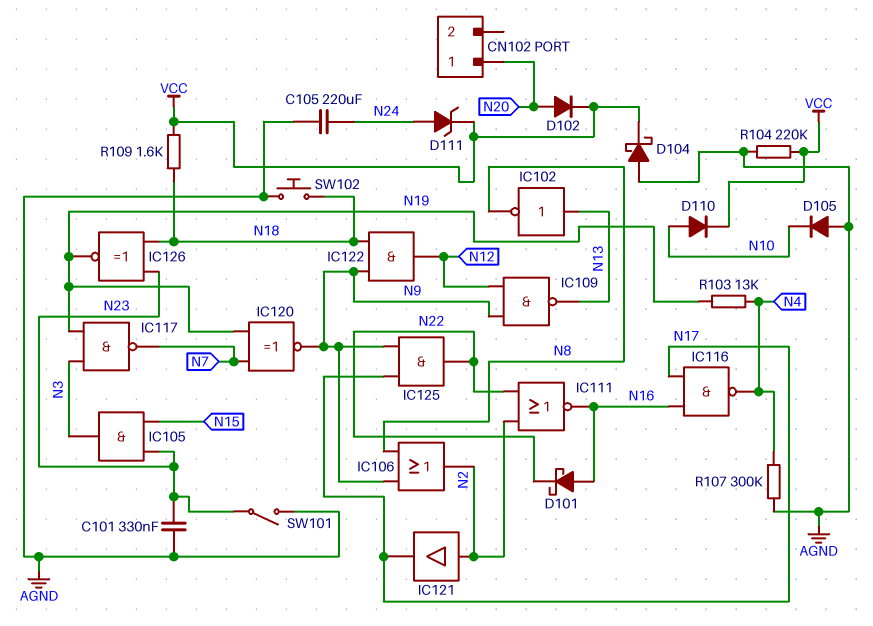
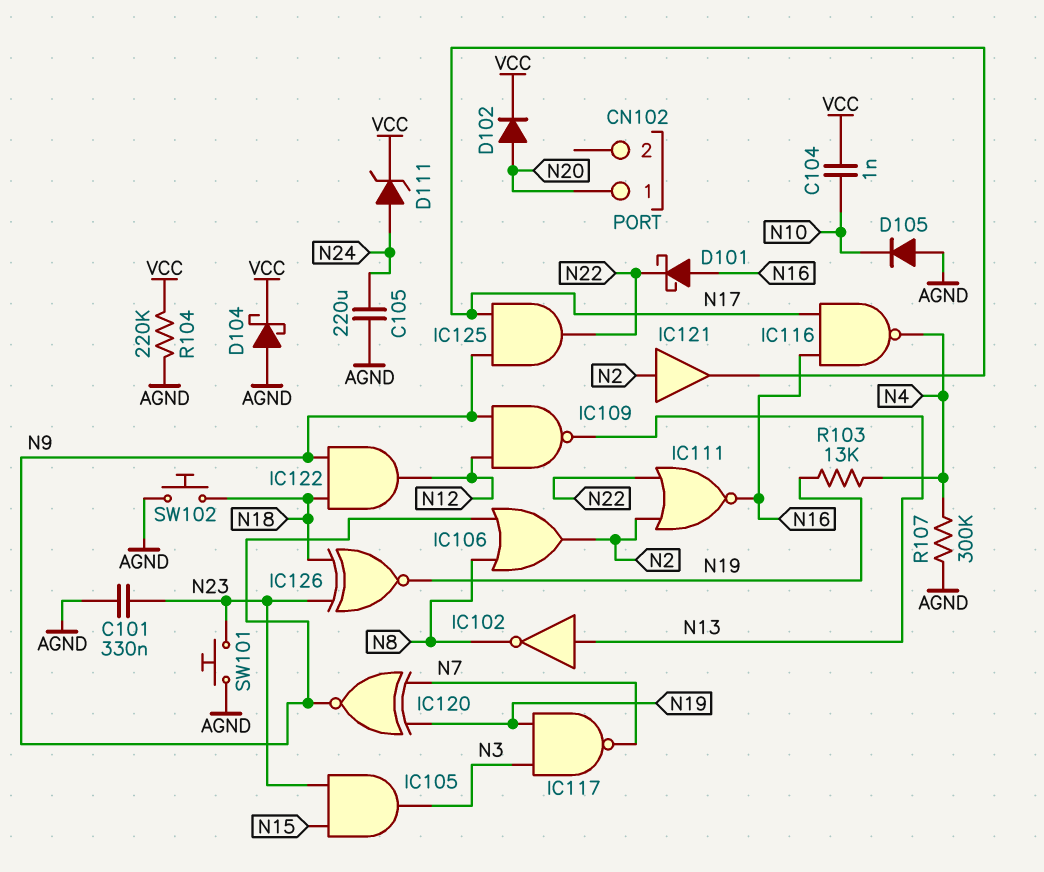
C104: none -> 1nF (N10, VCC)
D110: diode (A N10, K VCC) -> none
R109: 1.6k (N18, VCC) -> none
SW101: switch (AGND, N23) -> button (AGND, N23)

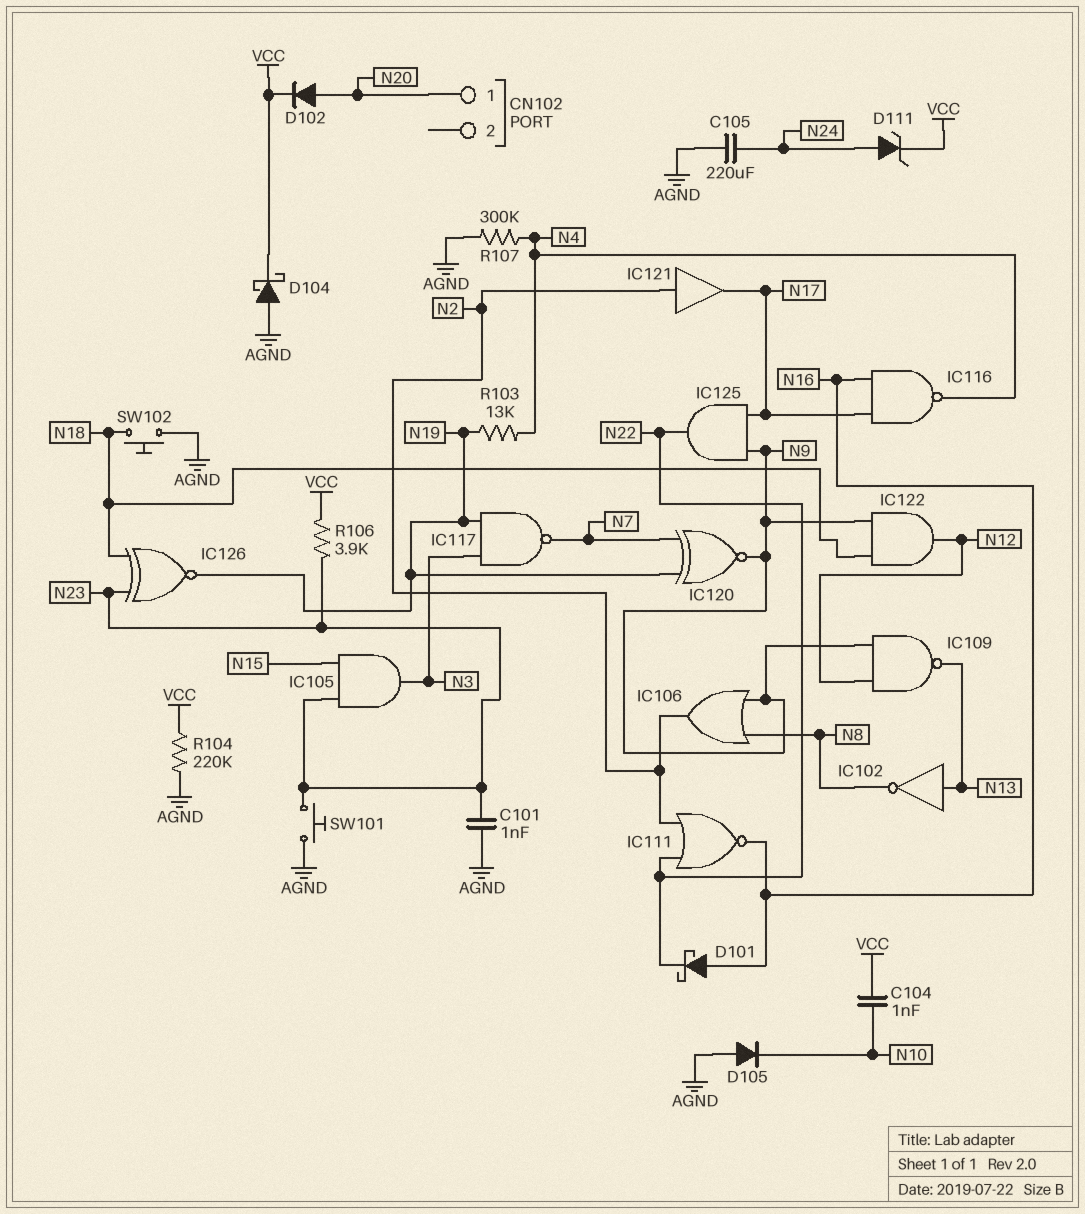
C101: 330nF (AGND, N23) -> 1nF (AGND, N23)
R106: none -> 3.9k (N23, VCC)

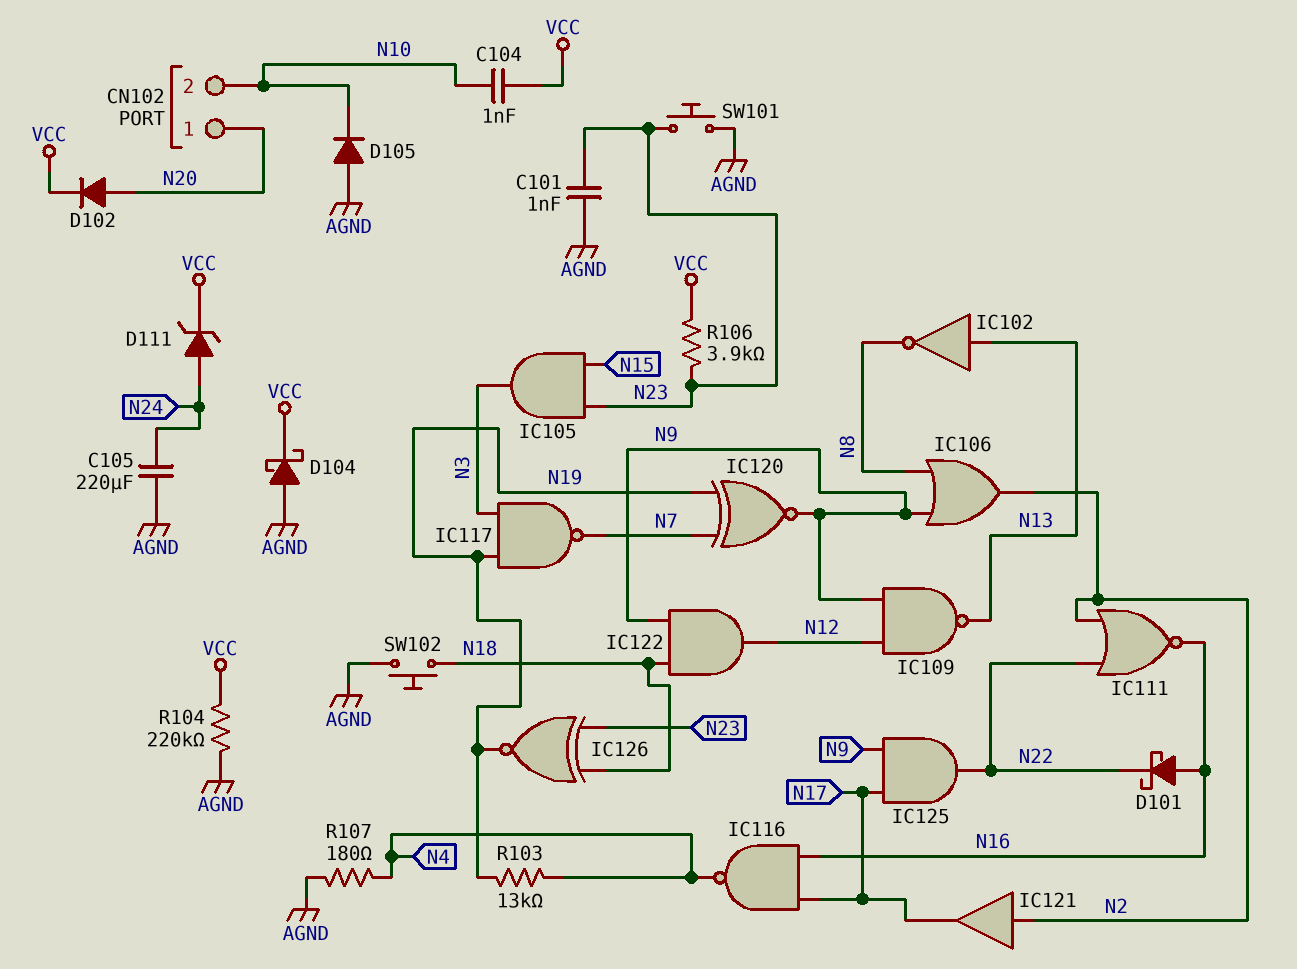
CN102 pin 2: none -> N10
R107: 300k (AGND, N4) -> 180 (AGND, N4)

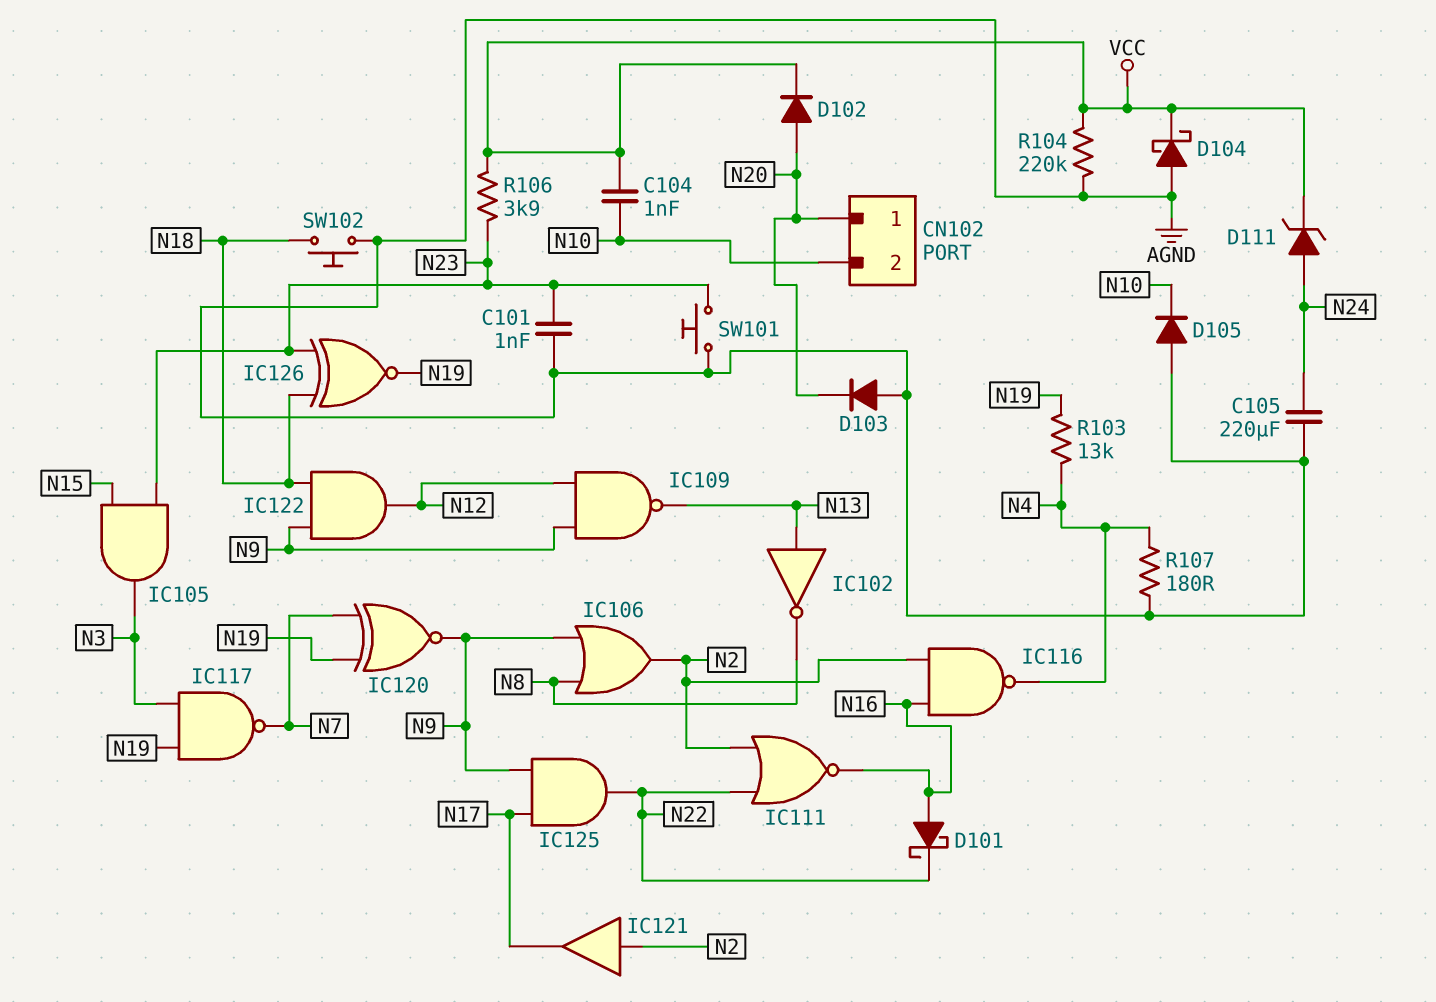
D103: none -> diode (A AGND, K N20)
IC116: NAND (in N16, in N17, out N4) -> NAND (in N2, in N16, out N4)

